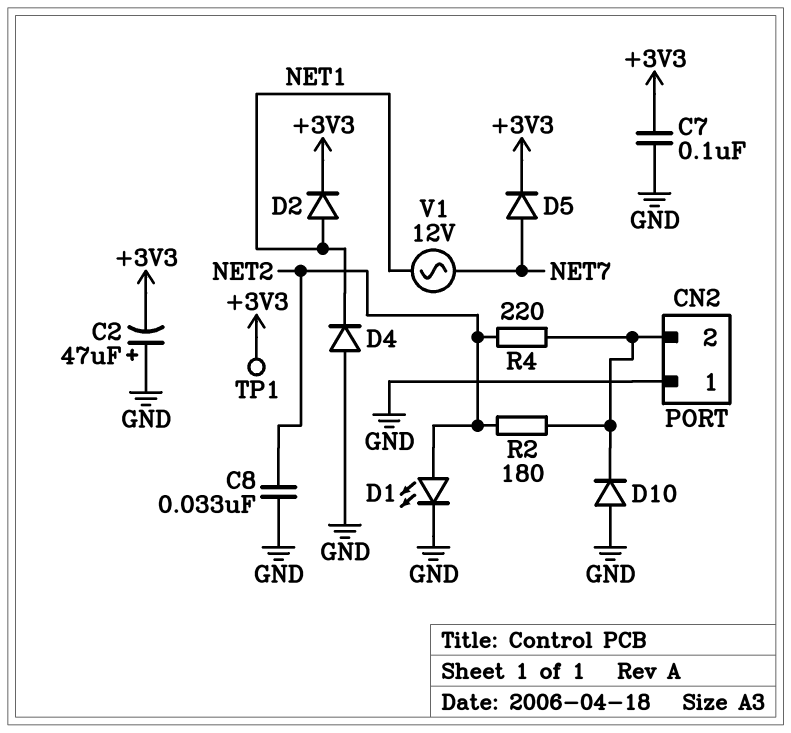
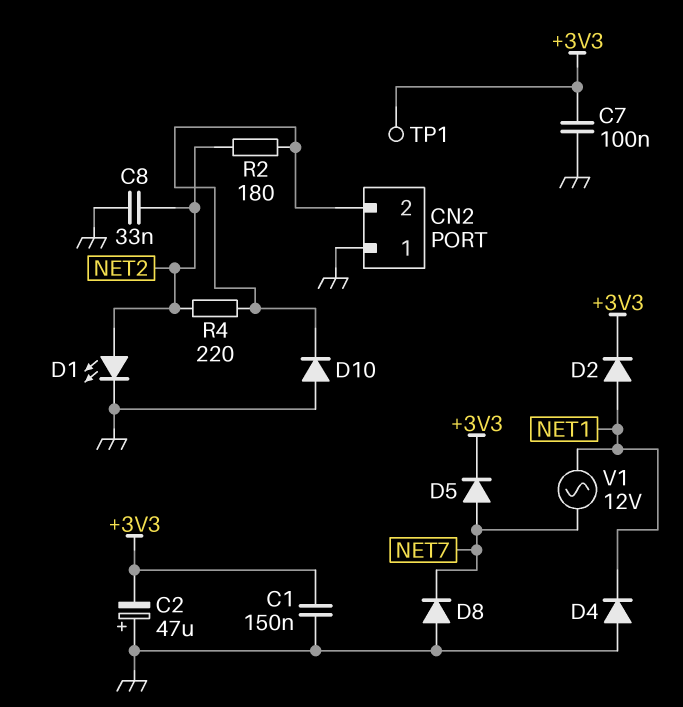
C1: none -> 150nF (+3V3, GND)
D8: none -> diode (A GND, K NET7)

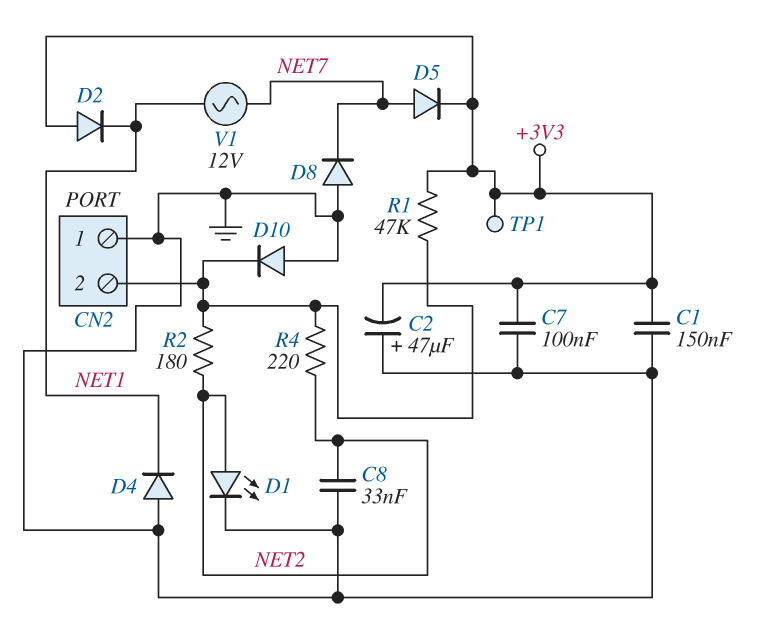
D2: diode (A NET1, K +3V3) -> diode (A +3V3, K NET1)
R1: none -> 47k (+3V3, CN2/2)

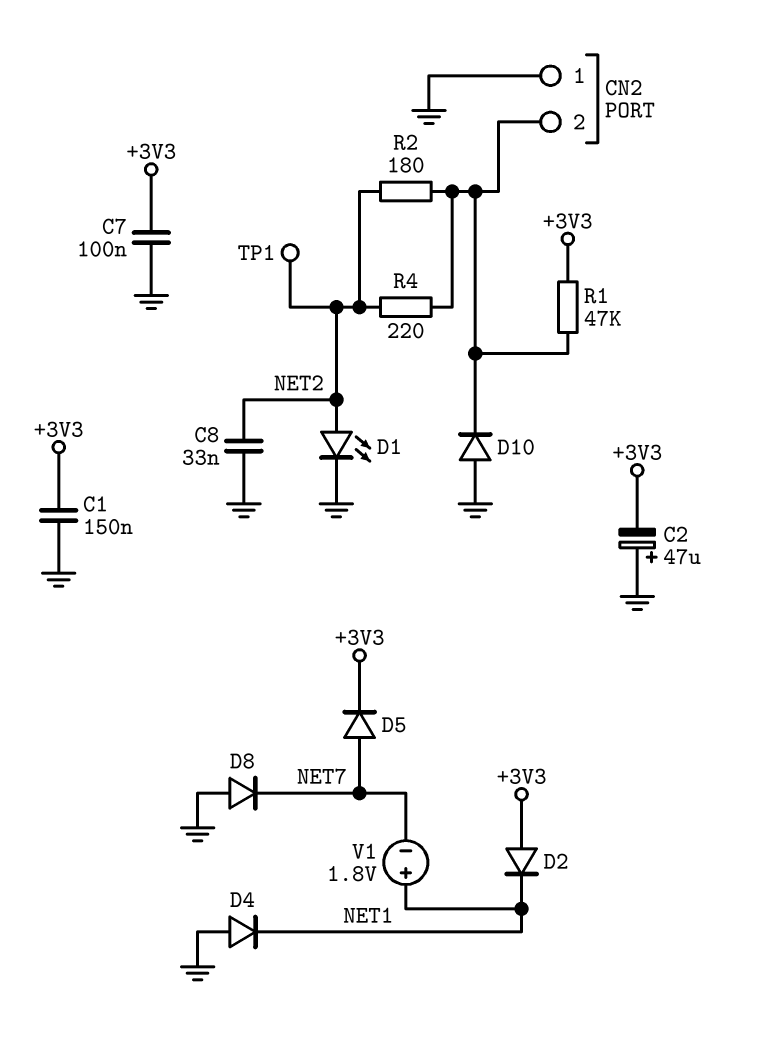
TP1: test point (+3V3) -> test point (NET2)
V1: AC 12V (NET1, NET7) -> 1.8V (plus NET1, minus NET7)

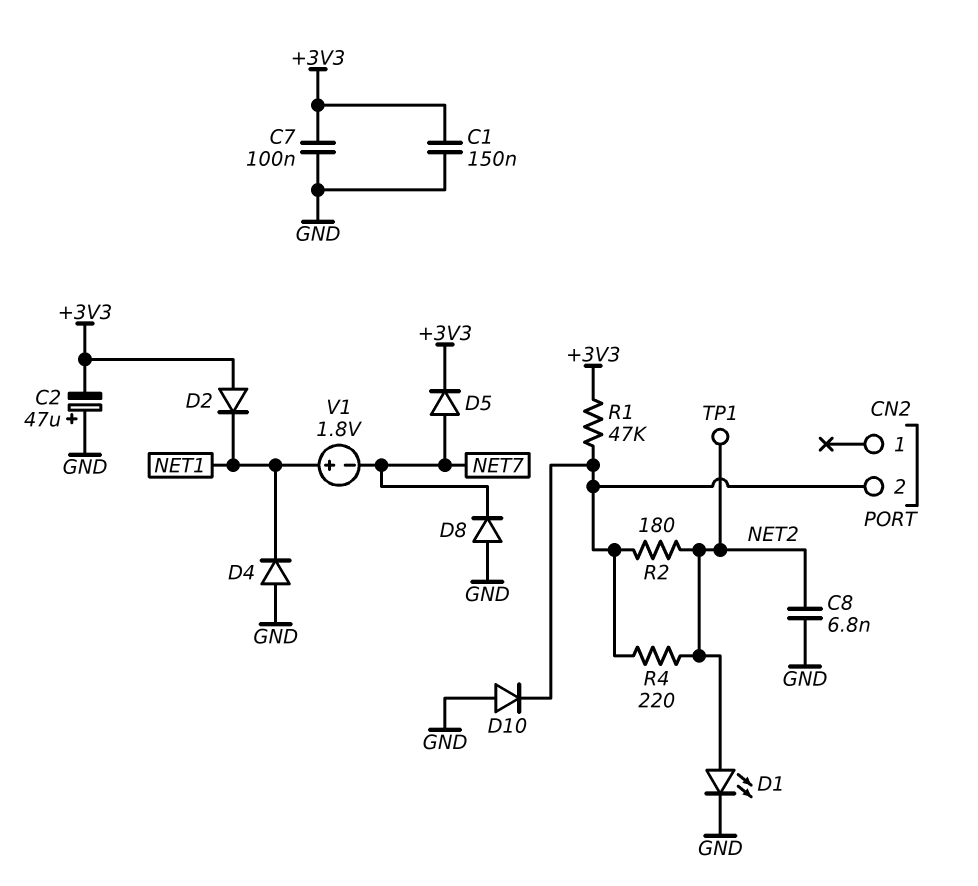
C8: 33nF (GND, NET2) -> 6.8nF (GND, NET2)
CN2 pin 1: GND -> none

